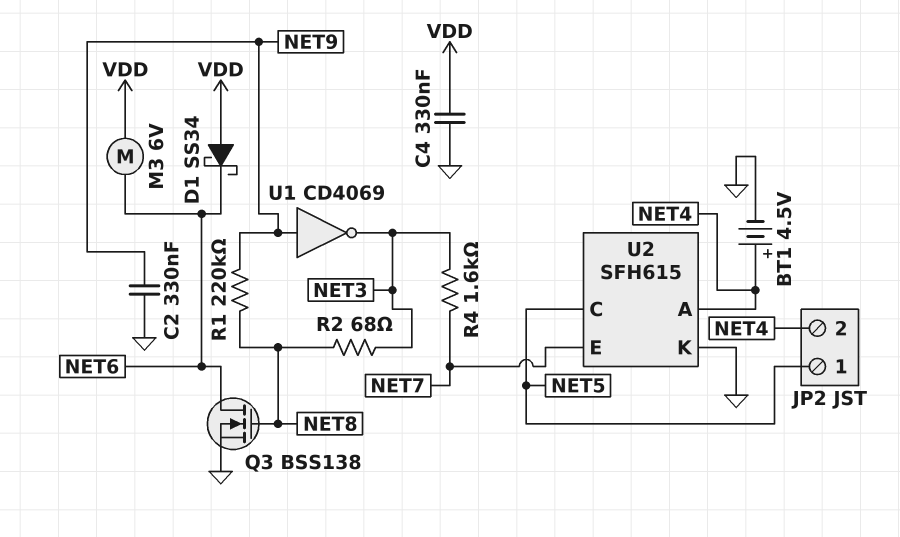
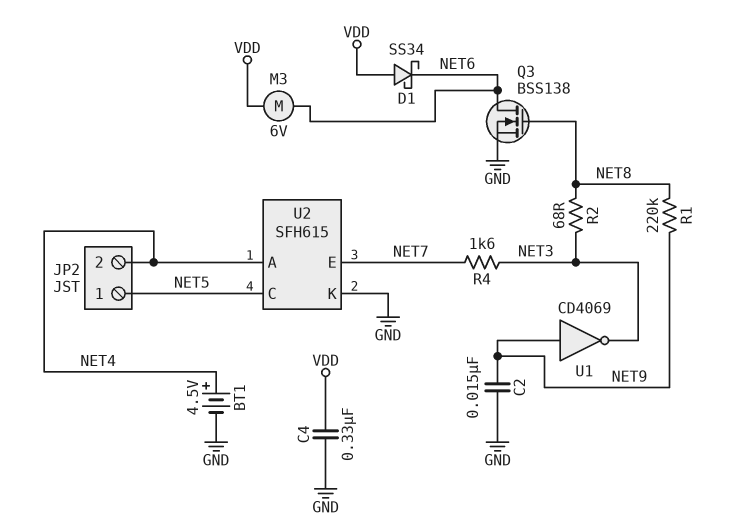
C2: 330nF (GND, NET9) -> 15nF (GND, NET9)

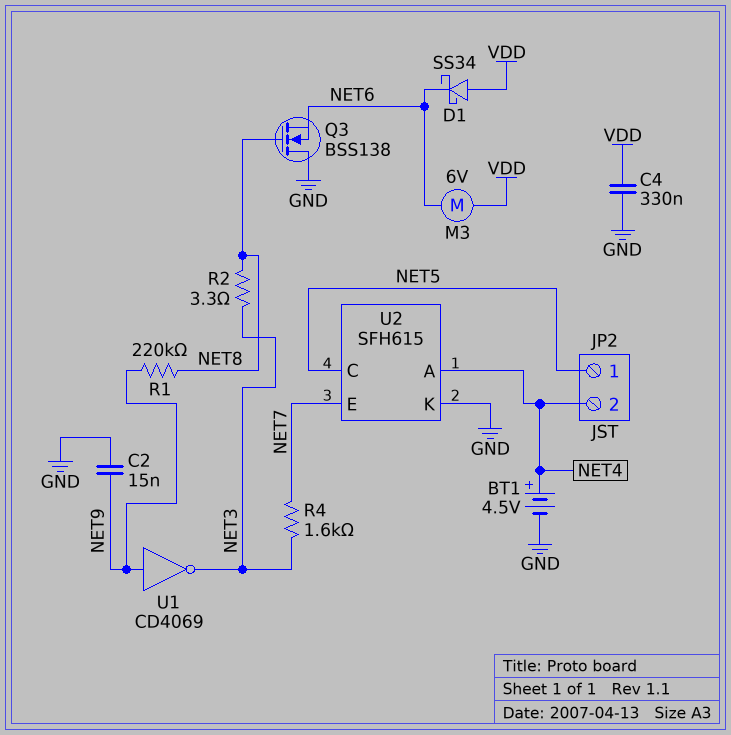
Q3: NMOS BSS138 (G NET8, D NET6, S GND) -> NMOS BSS138 (G NET8, D GND, S NET6)
R2: 68 (NET3, NET8) -> 3.3 (NET3, NET8)

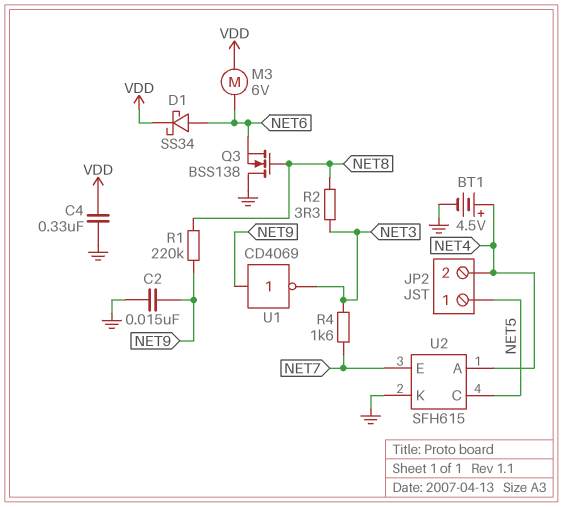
D1: schottky SS34 (A VDD, K NET6) -> schottky SS34 (A NET6, K VDD)

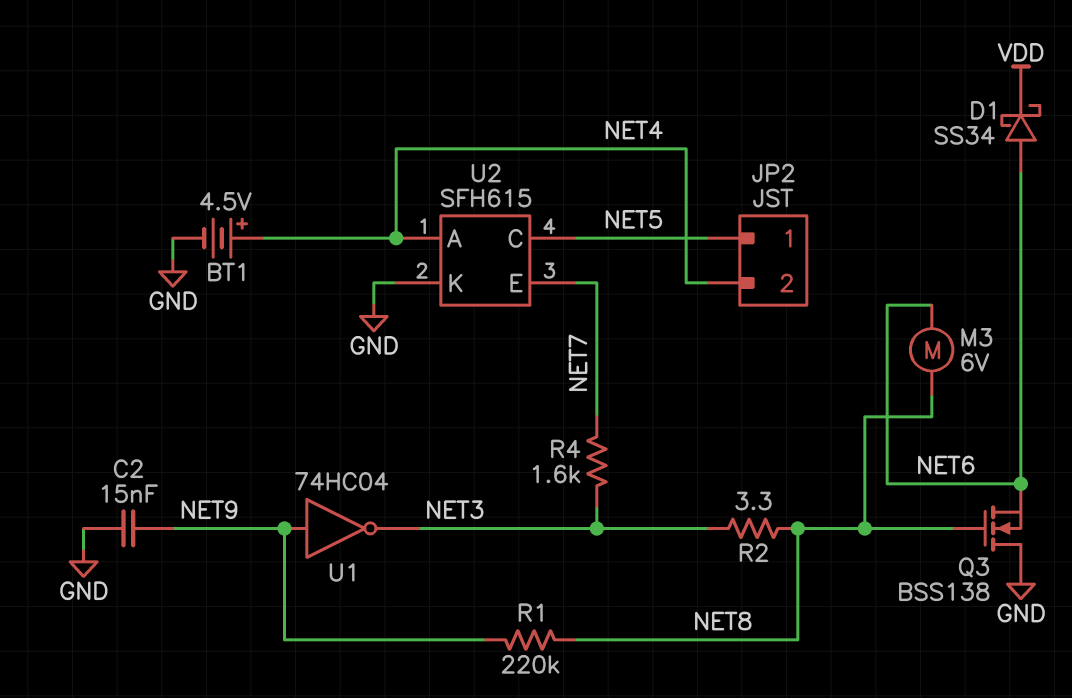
C4: 330nF (GND, VDD) -> none
M3: motor 6V (NET6, VDD) -> motor 6V (NET6, NET8)
U1: NOT CD4069 (in NET9, out NET3) -> NOT 74HC04 (in NET9, out NET3)

